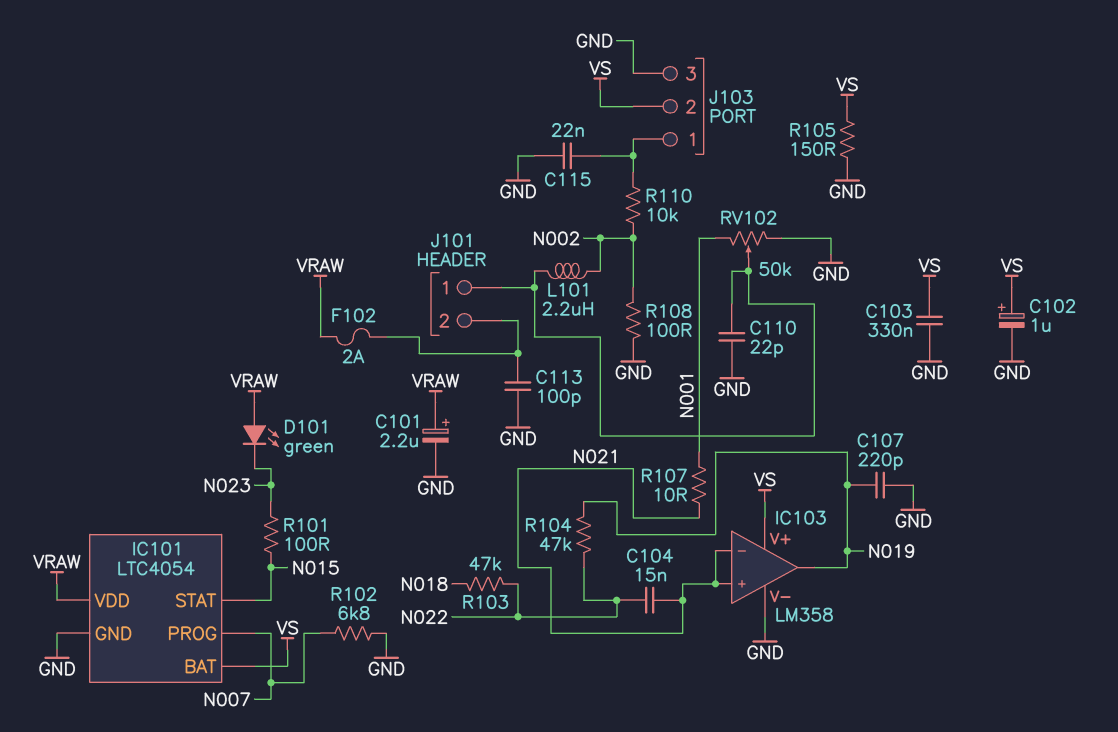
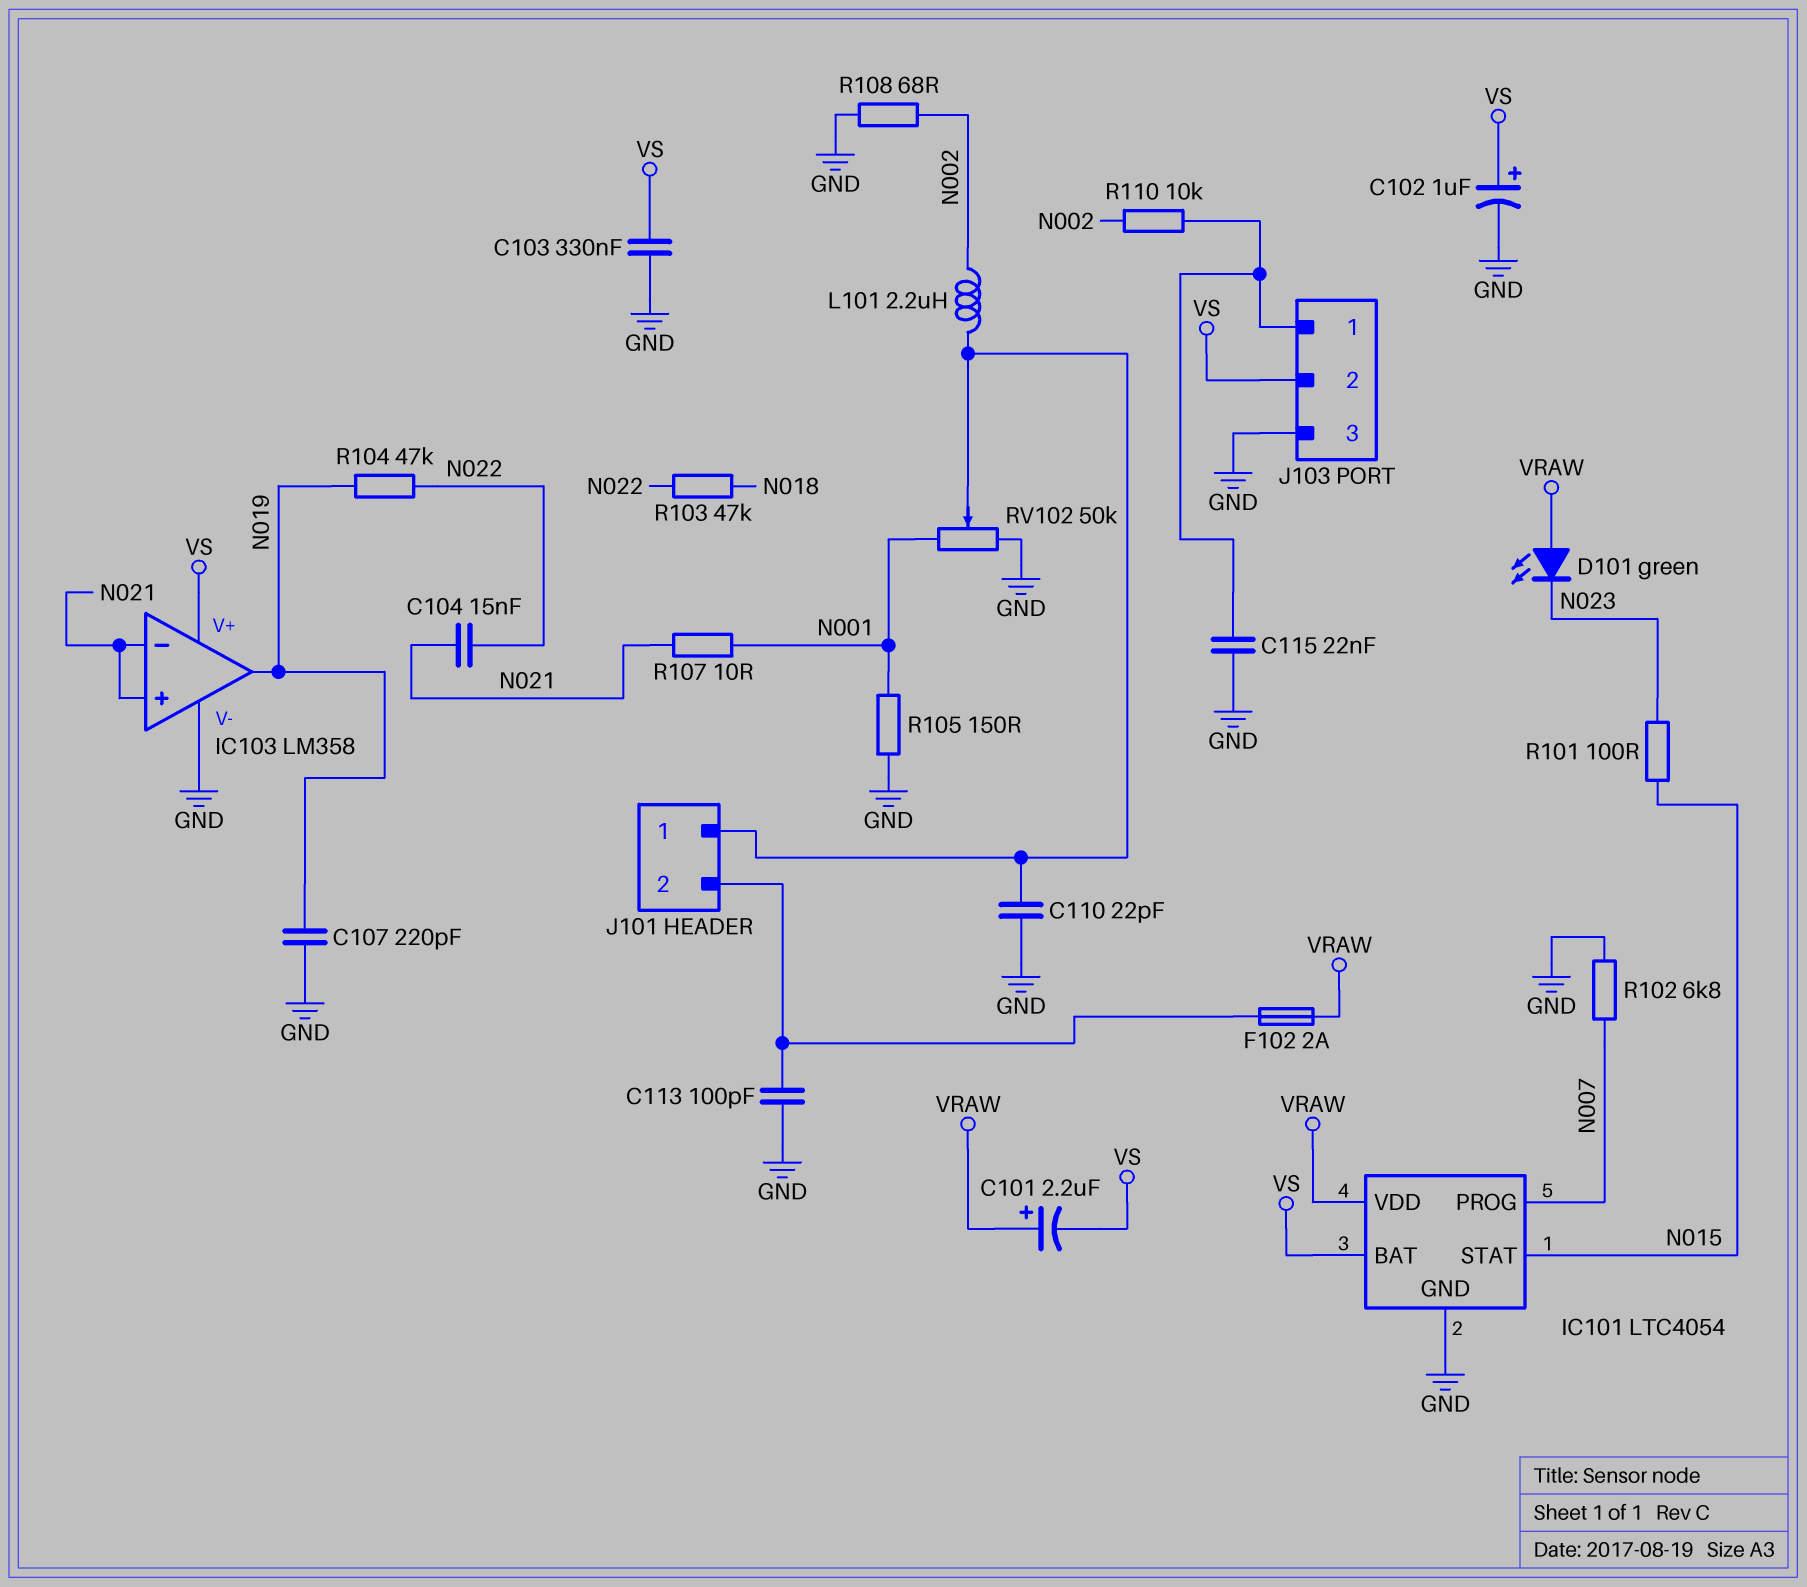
C101: 2.2uF (plus VRAW, minus GND) -> 2.2uF (plus VRAW, minus VS)
R105: 150 (GND, VS) -> 150 (GND, N001)
R108: 100 (GND, N002) -> 68 (GND, N002)

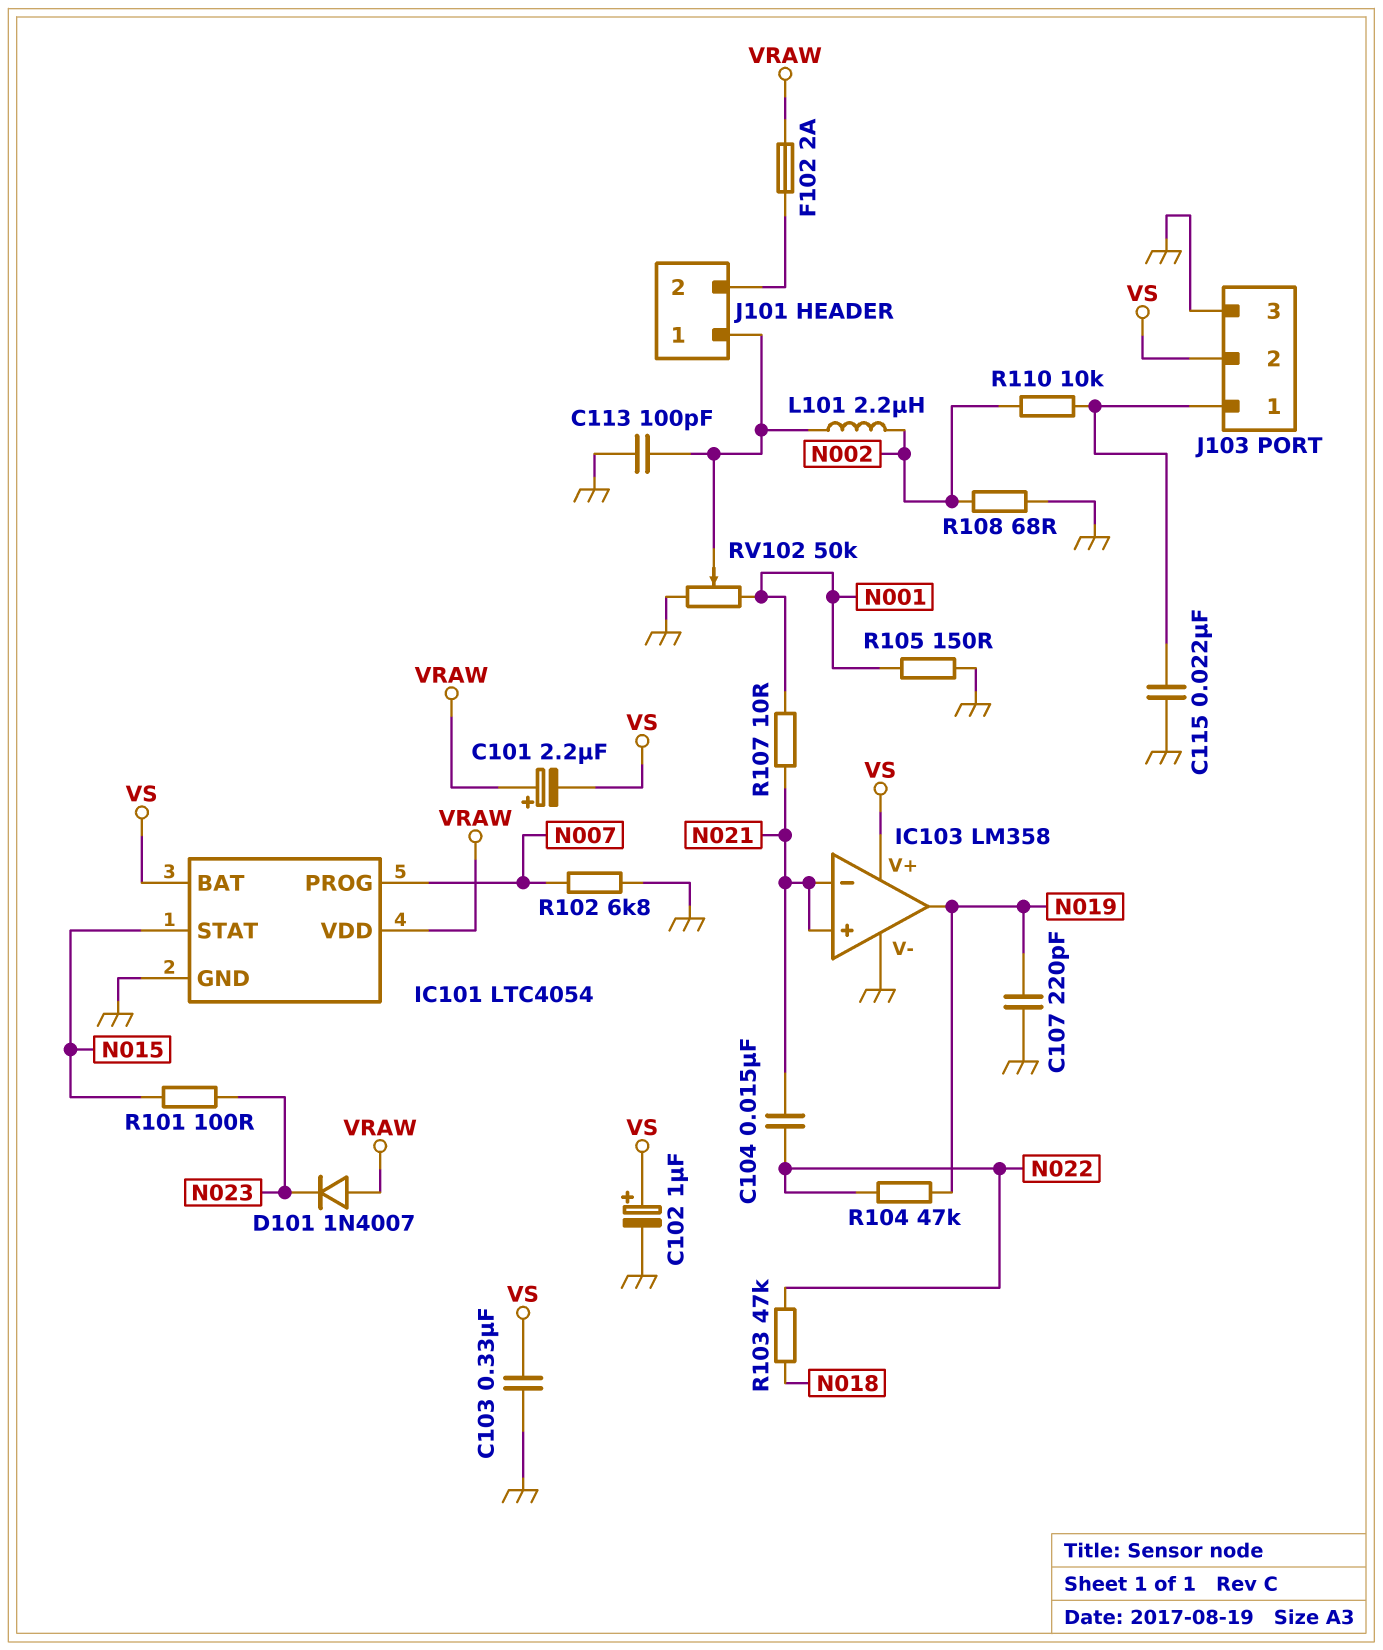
C110: 22pF (GND, J101/1) -> none
C113: 100pF (GND, J101/2) -> 100pF (GND, J101/1)
D101: LED green (A VRAW, K N023) -> diode 1N4007 (A VRAW, K N023)

